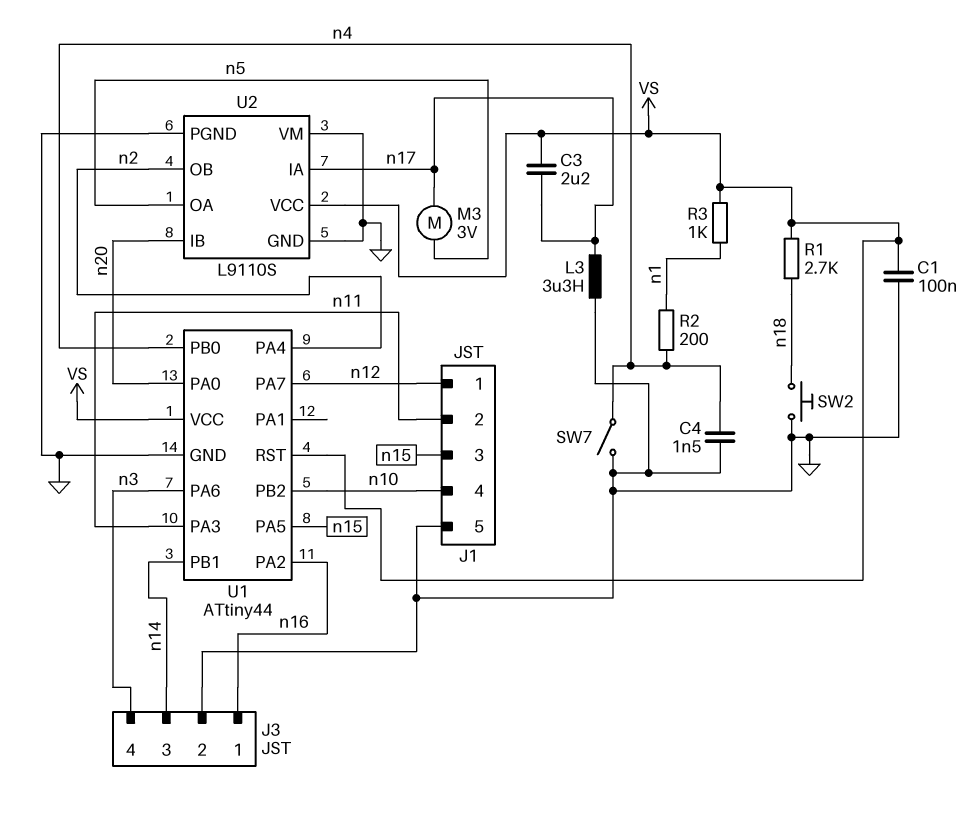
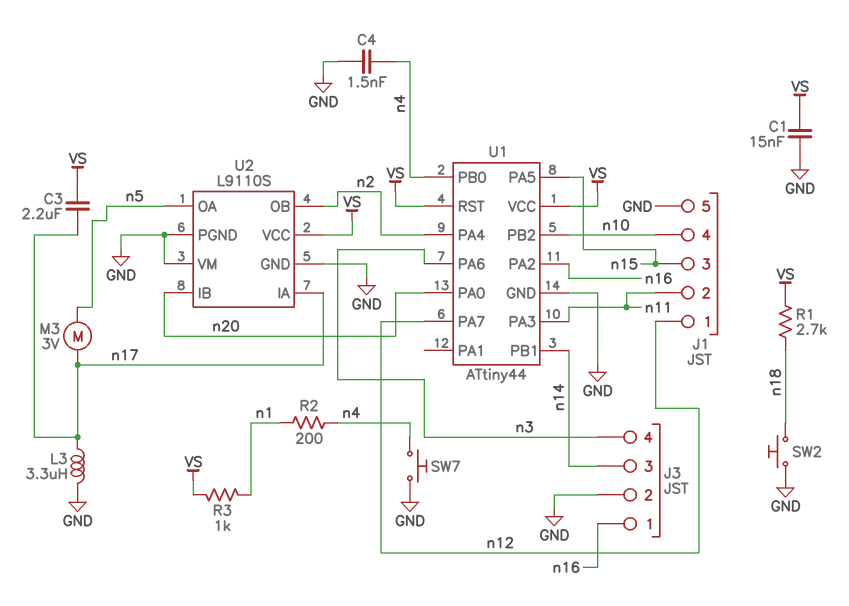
C1: 100nF (GND, VS) -> 15nF (GND, VS)
SW7: switch (GND, n4) -> button (GND, n4)

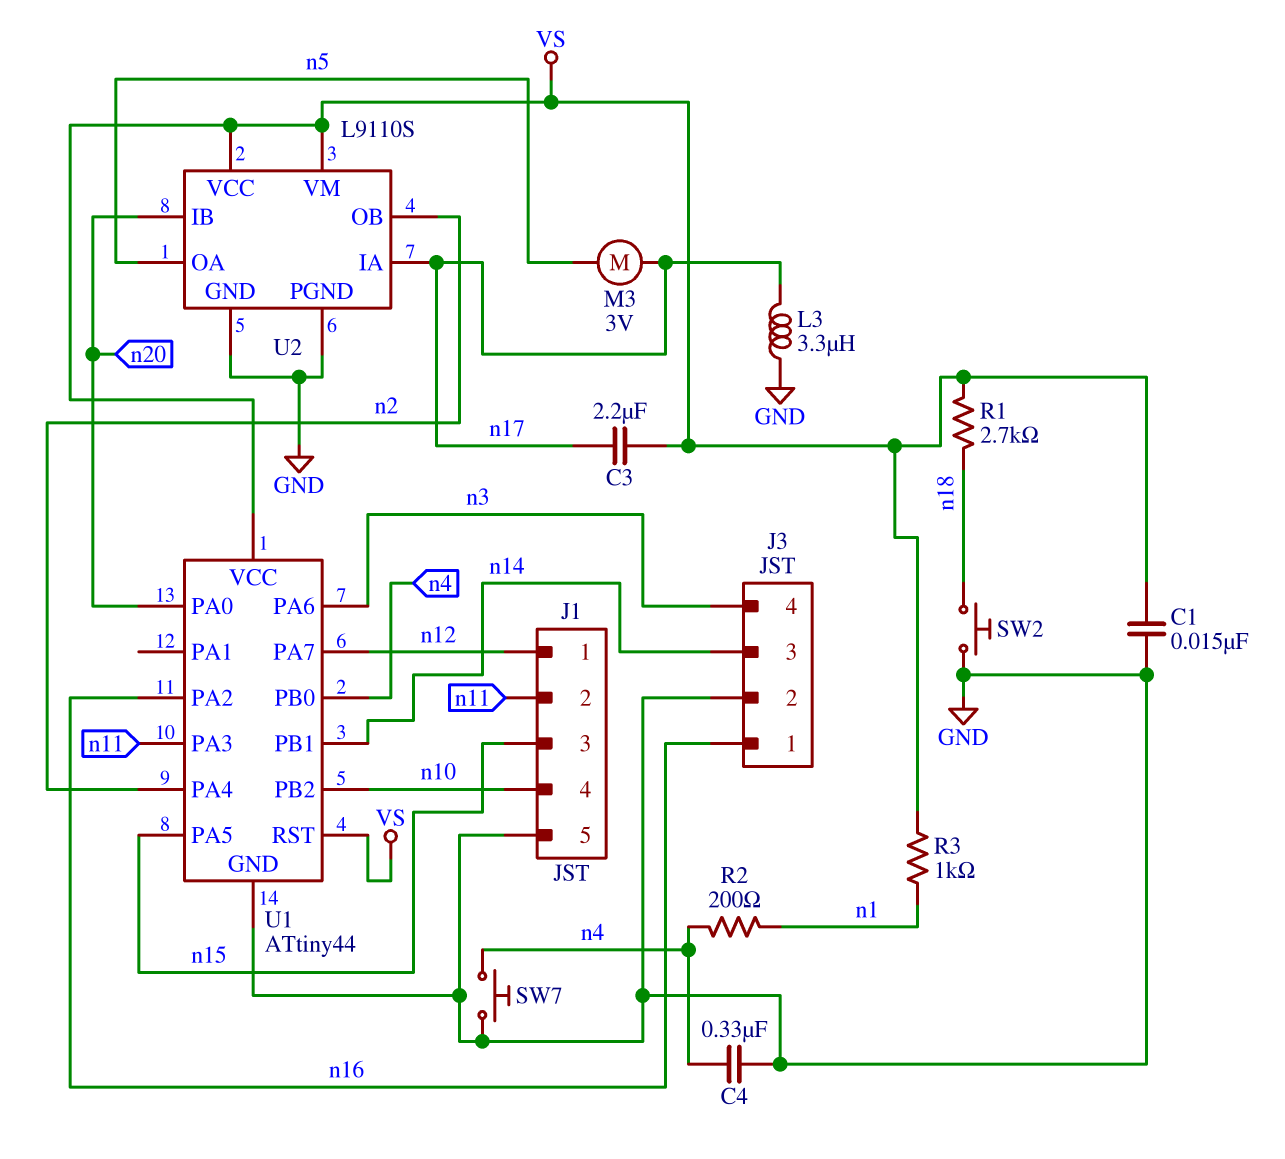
C4: 1.5nF (GND, n4) -> 330nF (GND, n4)
U2 pin VM: GND -> VS

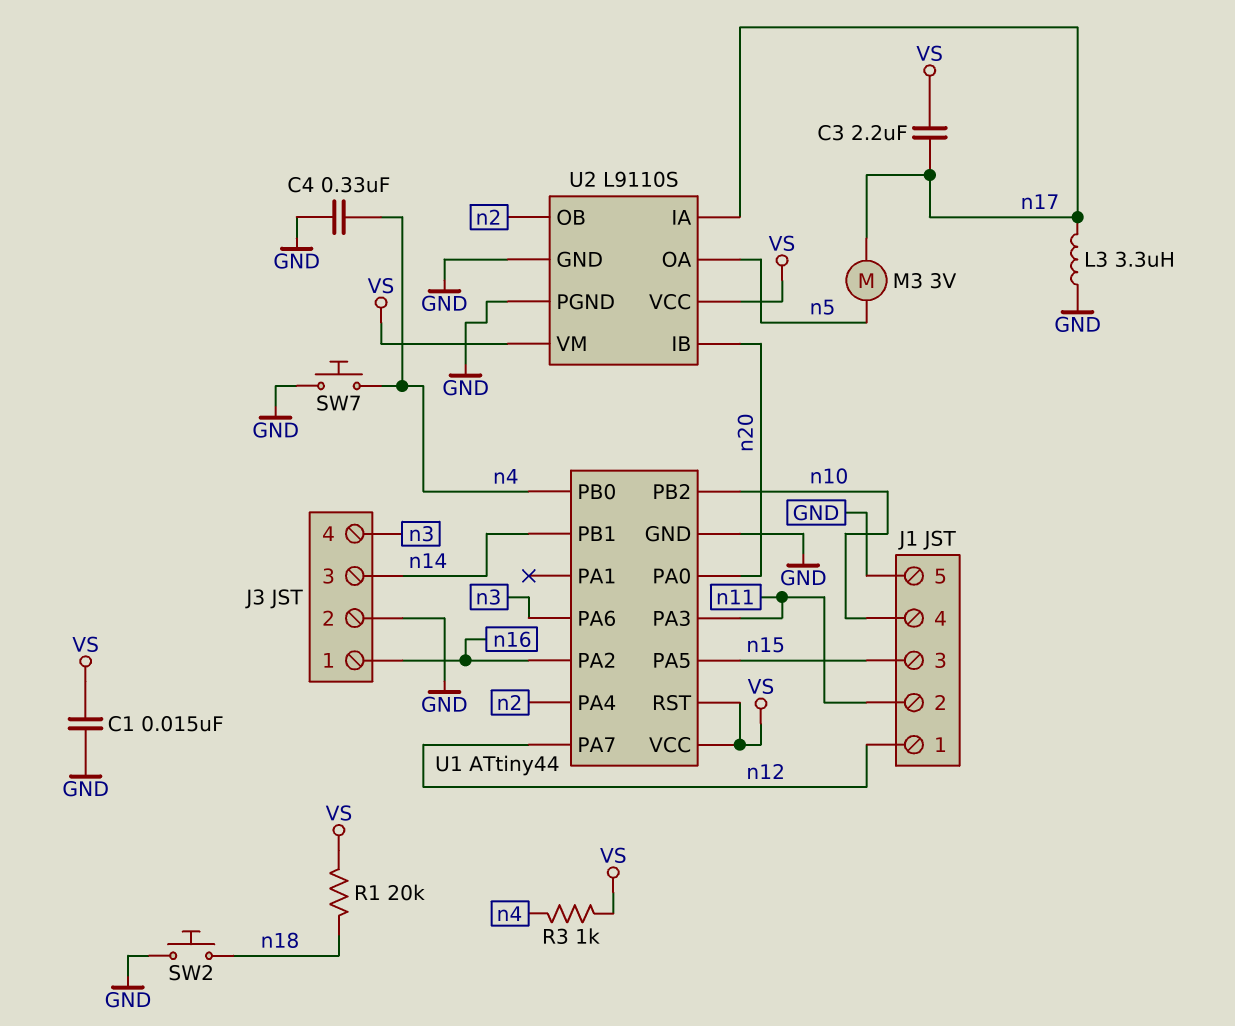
R1: 2.7k (VS, n18) -> 20k (VS, n18)
R2: 200 (n1, n4) -> none
R3: 1k (VS, n1) -> 1k (VS, n4)

